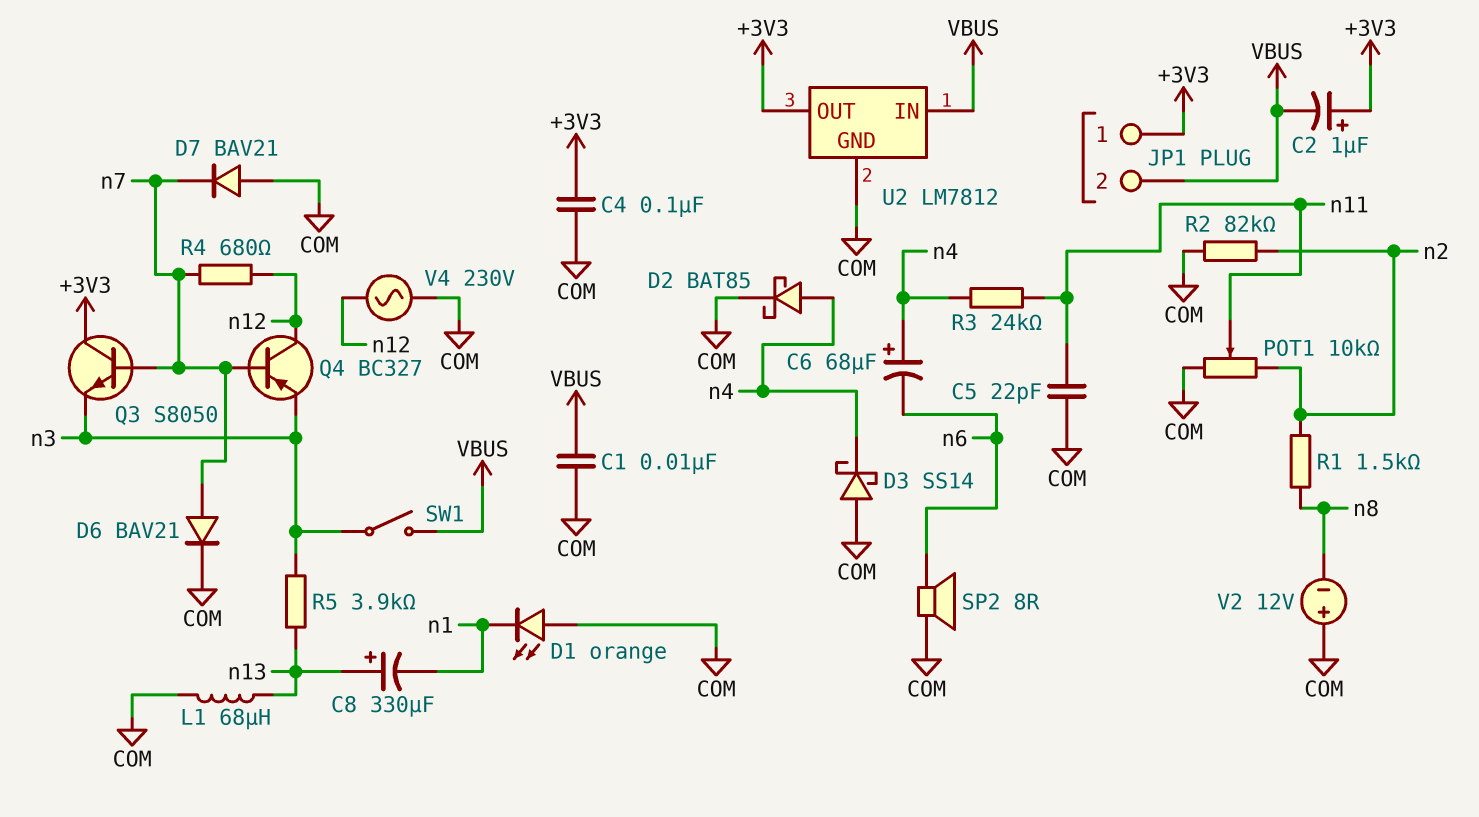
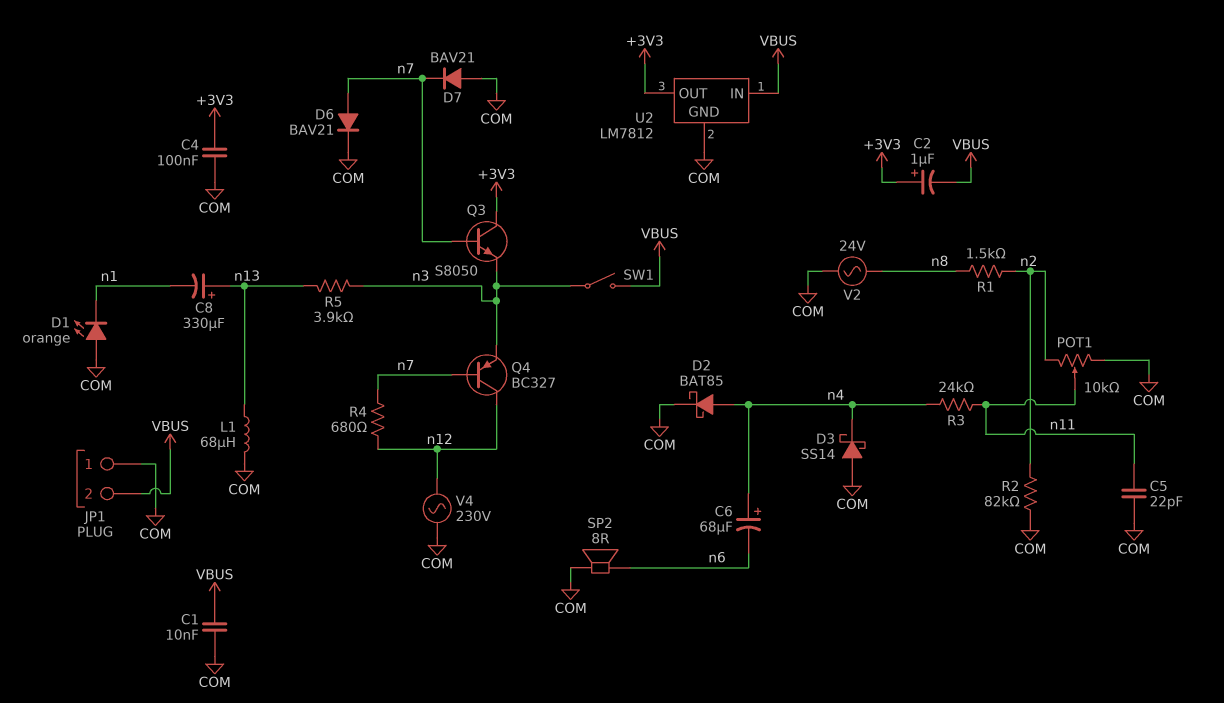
JP1 pin 1: +3V3 -> COM
V2: 12V (plus COM, minus n8) -> AC 24V (COM, n8)

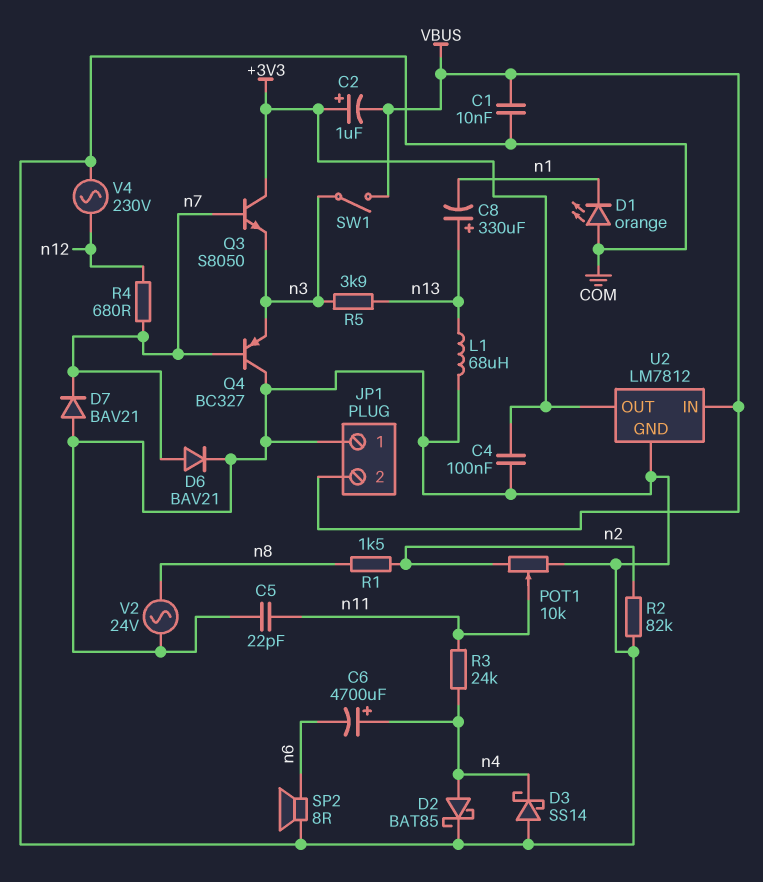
C6: 68uF (plus n4, minus n6) -> 4700uF (plus n4, minus n6)
Q4: PNP BC327 (B n7, C n12, E n3) -> PNP BC327 (B n7, C COM, E n3)

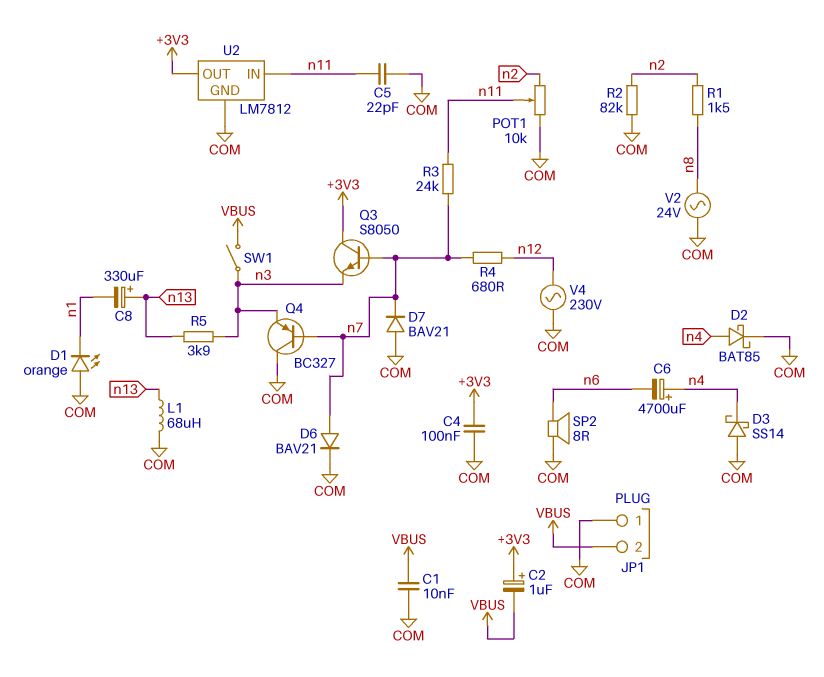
R3: 24k (n4, n11) -> 24k (n7, n11)
U2 pin IN: VBUS -> n11

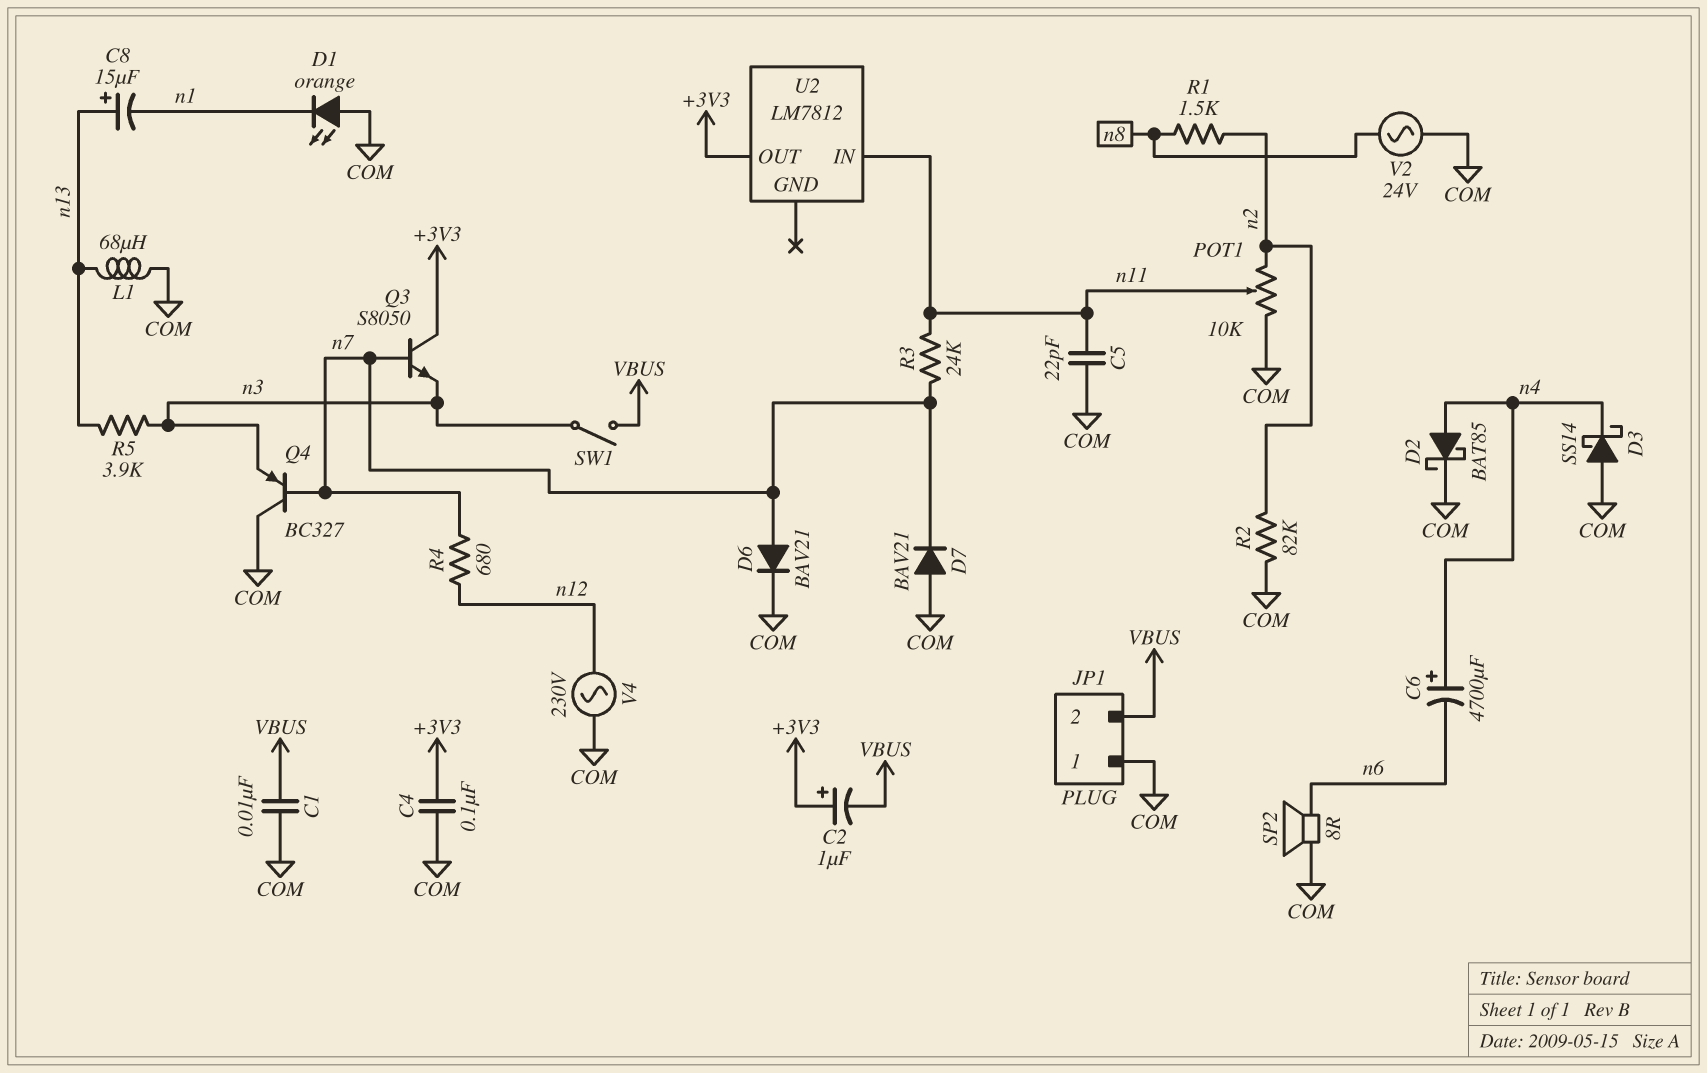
C8: 330uF (plus n13, minus n1) -> 15uF (plus n13, minus n1)
U2 pin GND: COM -> none

